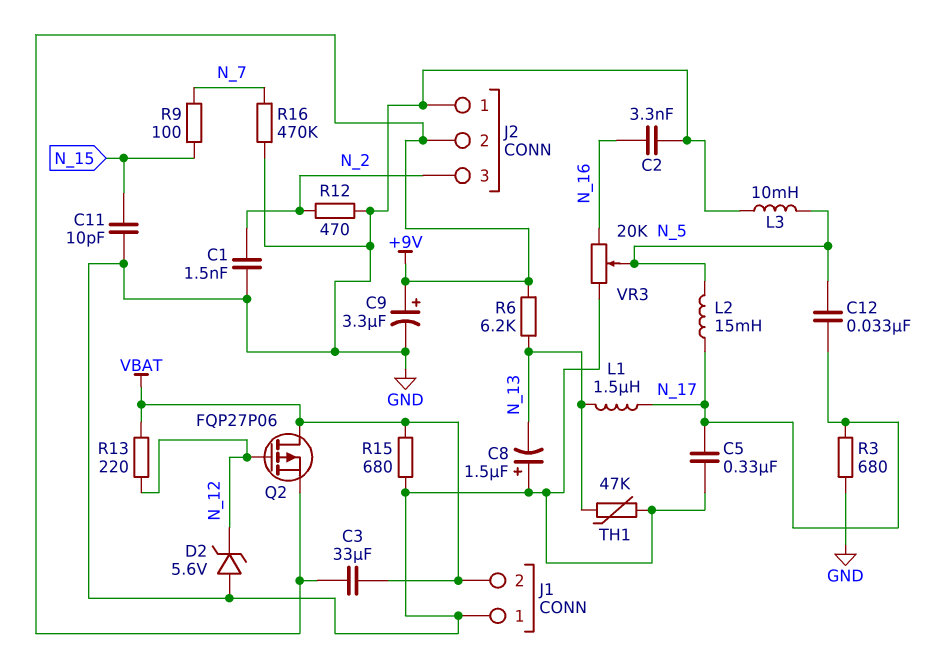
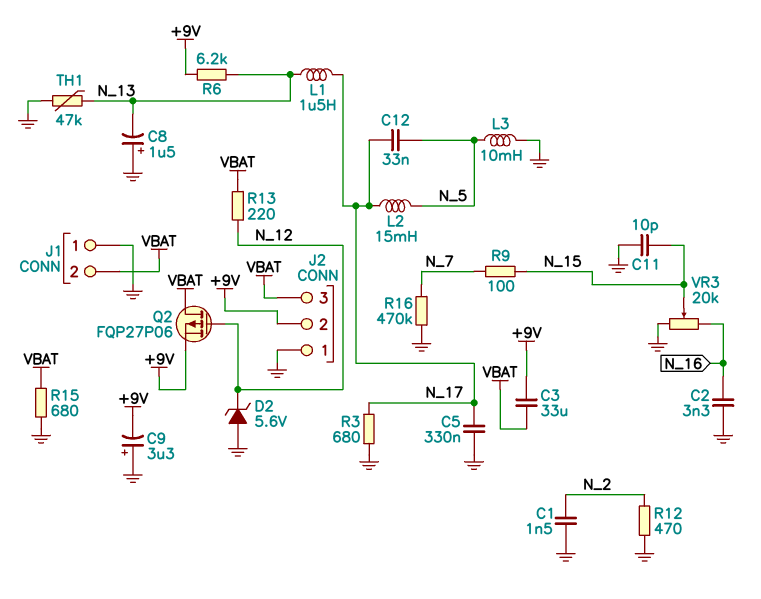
C9: 3.3uF (plus +9V, minus GND) -> 3.3uF (plus GND, minus +9V)
J2 pin 3: N_2 -> VBAT
VR3: 20k (GND, N_16, wiper N_5) -> 20k (GND, N_16, wiper N_15)

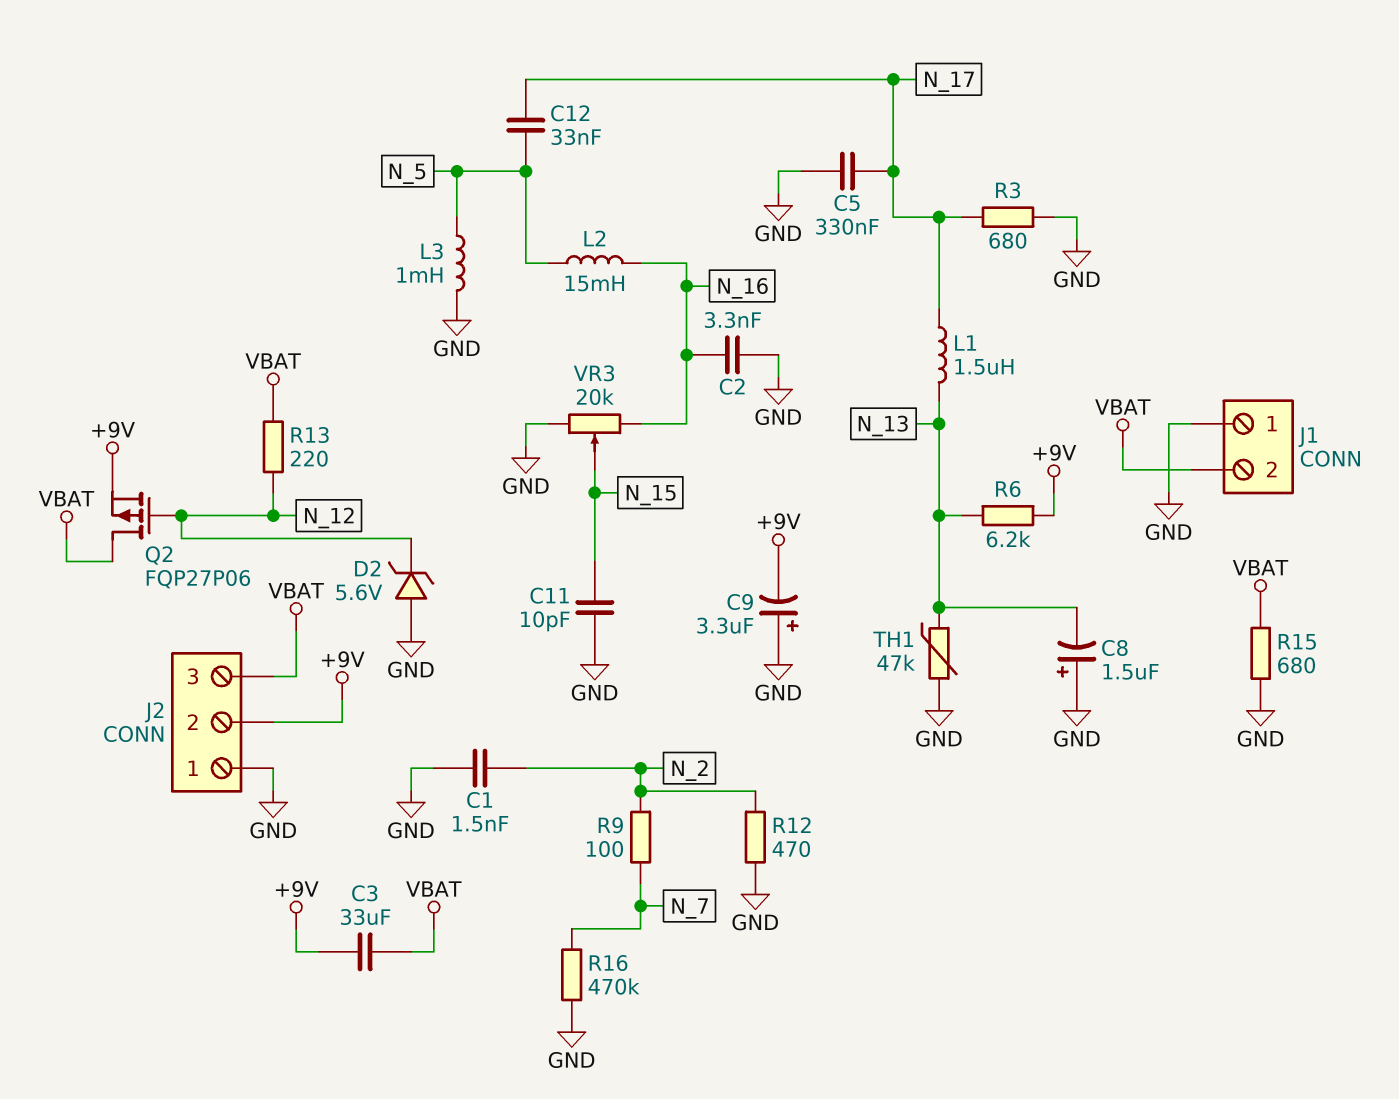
L2: 15mH (N_5, N_17) -> 15mH (N_5, N_16)
L3: 10mH (GND, N_5) -> 1mH (GND, N_5)
R9: 100 (N_7, N_15) -> 100 (N_2, N_7)

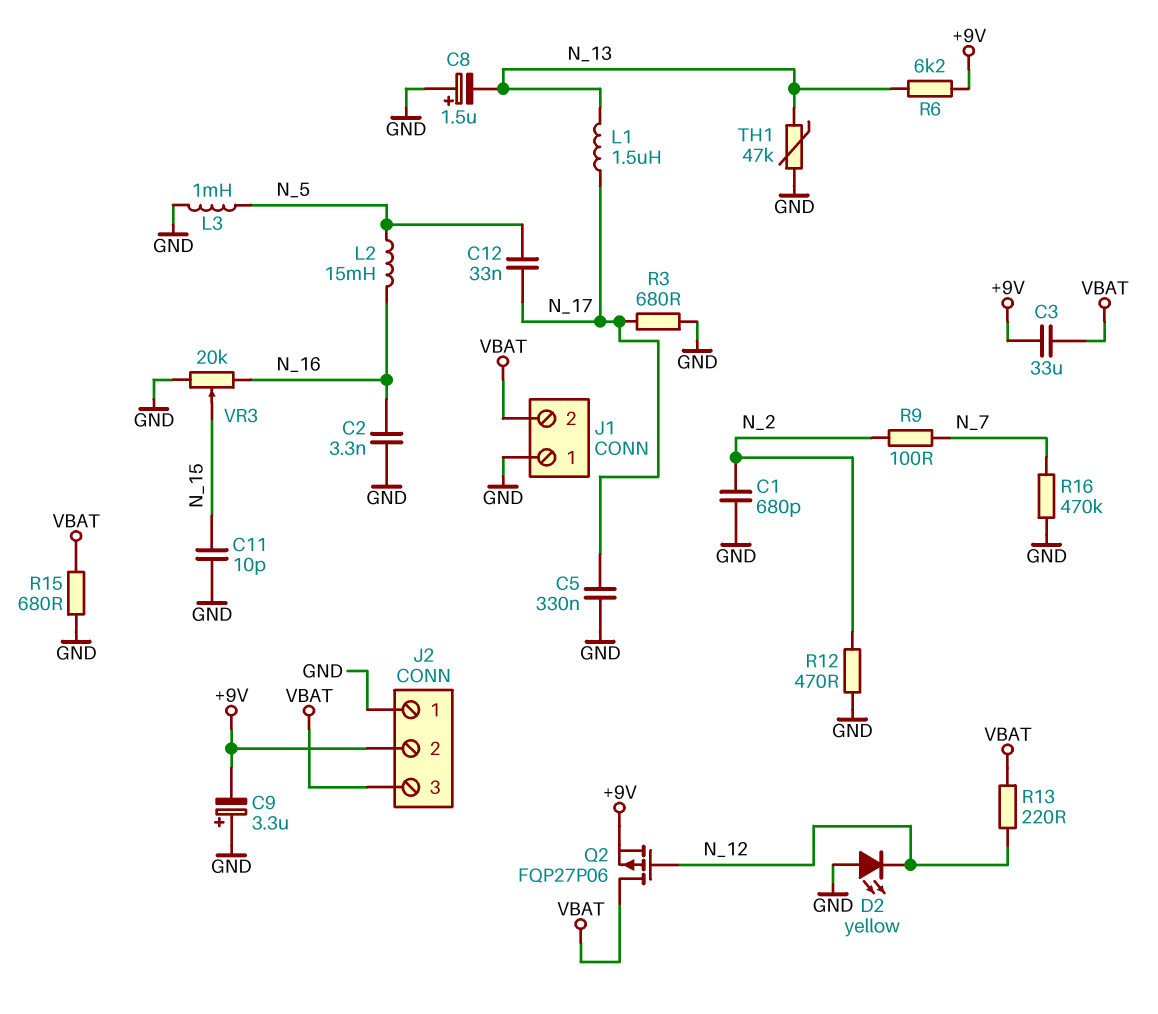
C1: 1.5nF (GND, N_2) -> 680pF (GND, N_2)
D2: zener 5.6V (A GND, K N_12) -> LED yellow (A GND, K N_12)

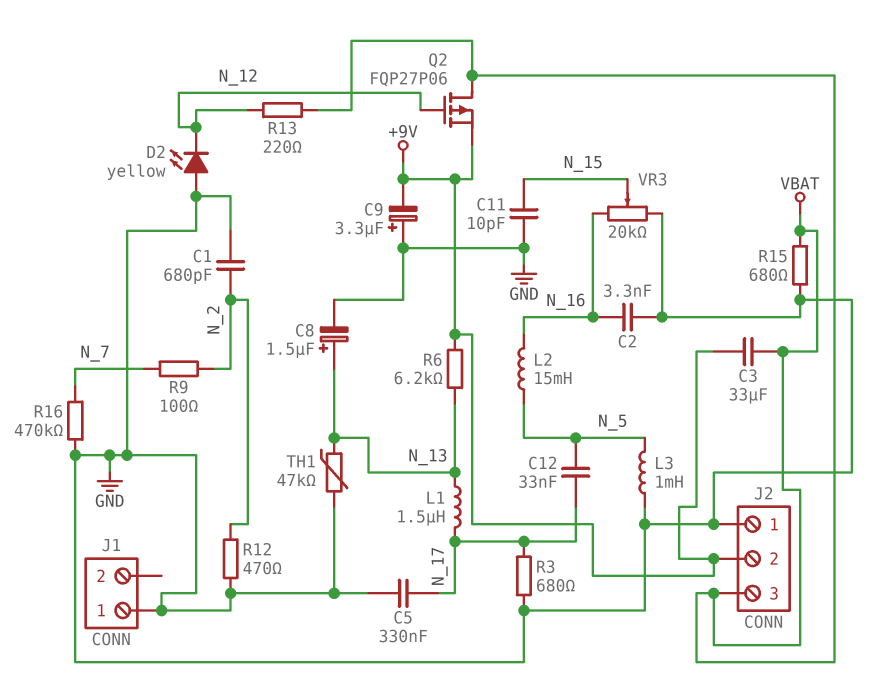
C8: 1.5uF (plus GND, minus N_13) -> 1.5uF (plus N_13, minus GND)
J1 pin 2: VBAT -> none

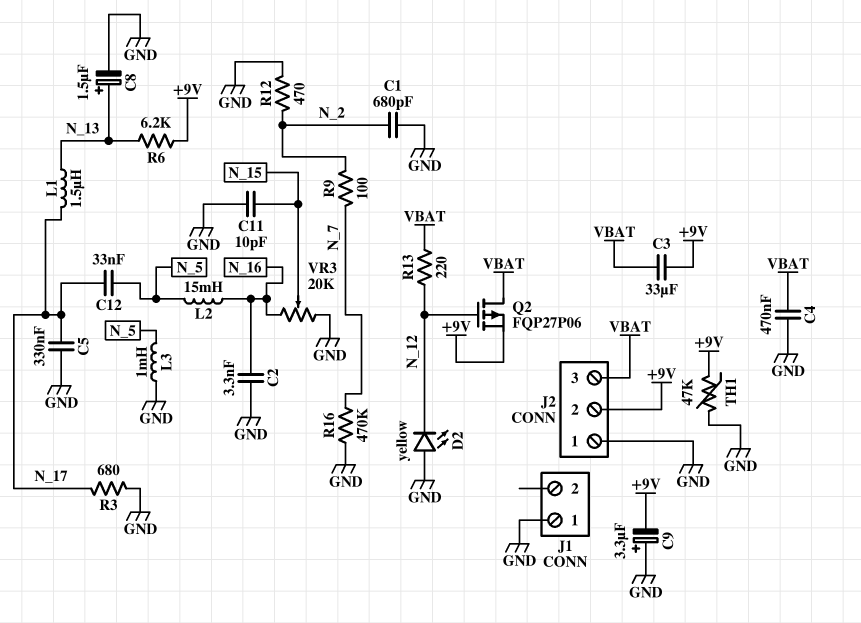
C4: none -> 470nF (GND, VBAT)
R15: 680 (GND, VBAT) -> none
TH1: 47k (GND, N_13) -> 47k (+9V, GND)

